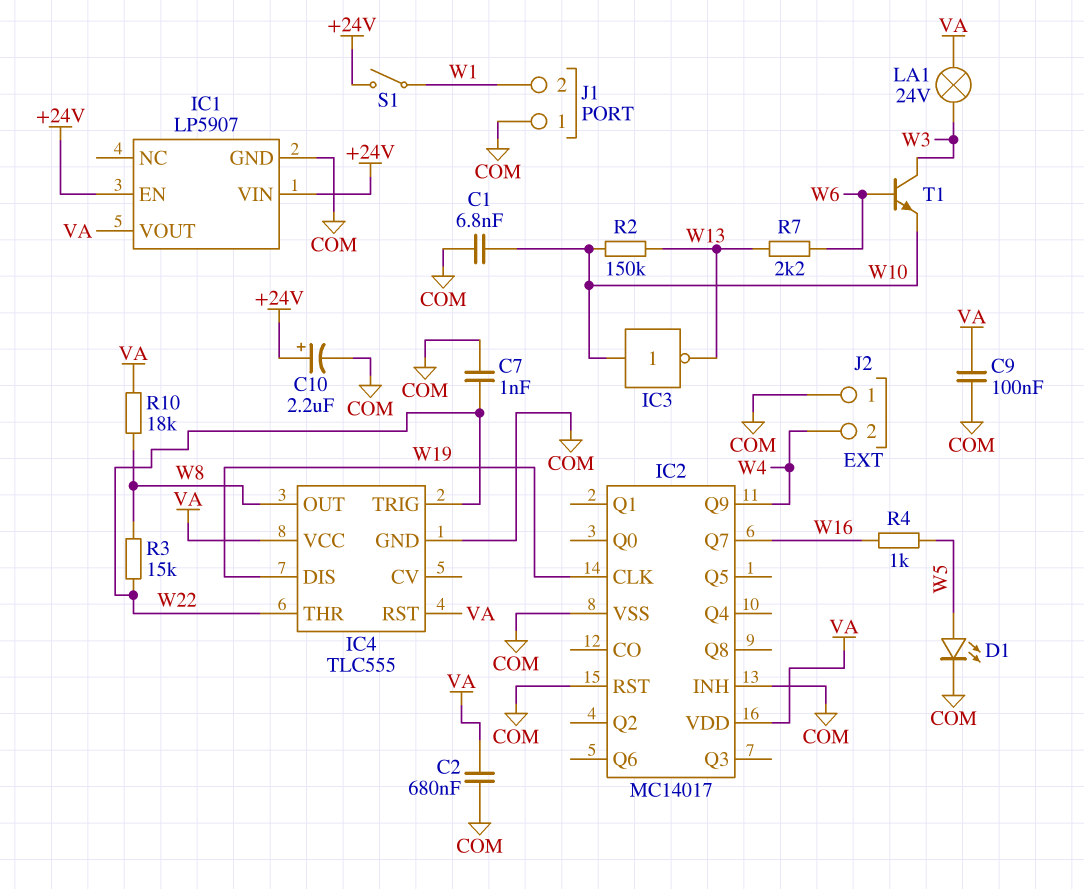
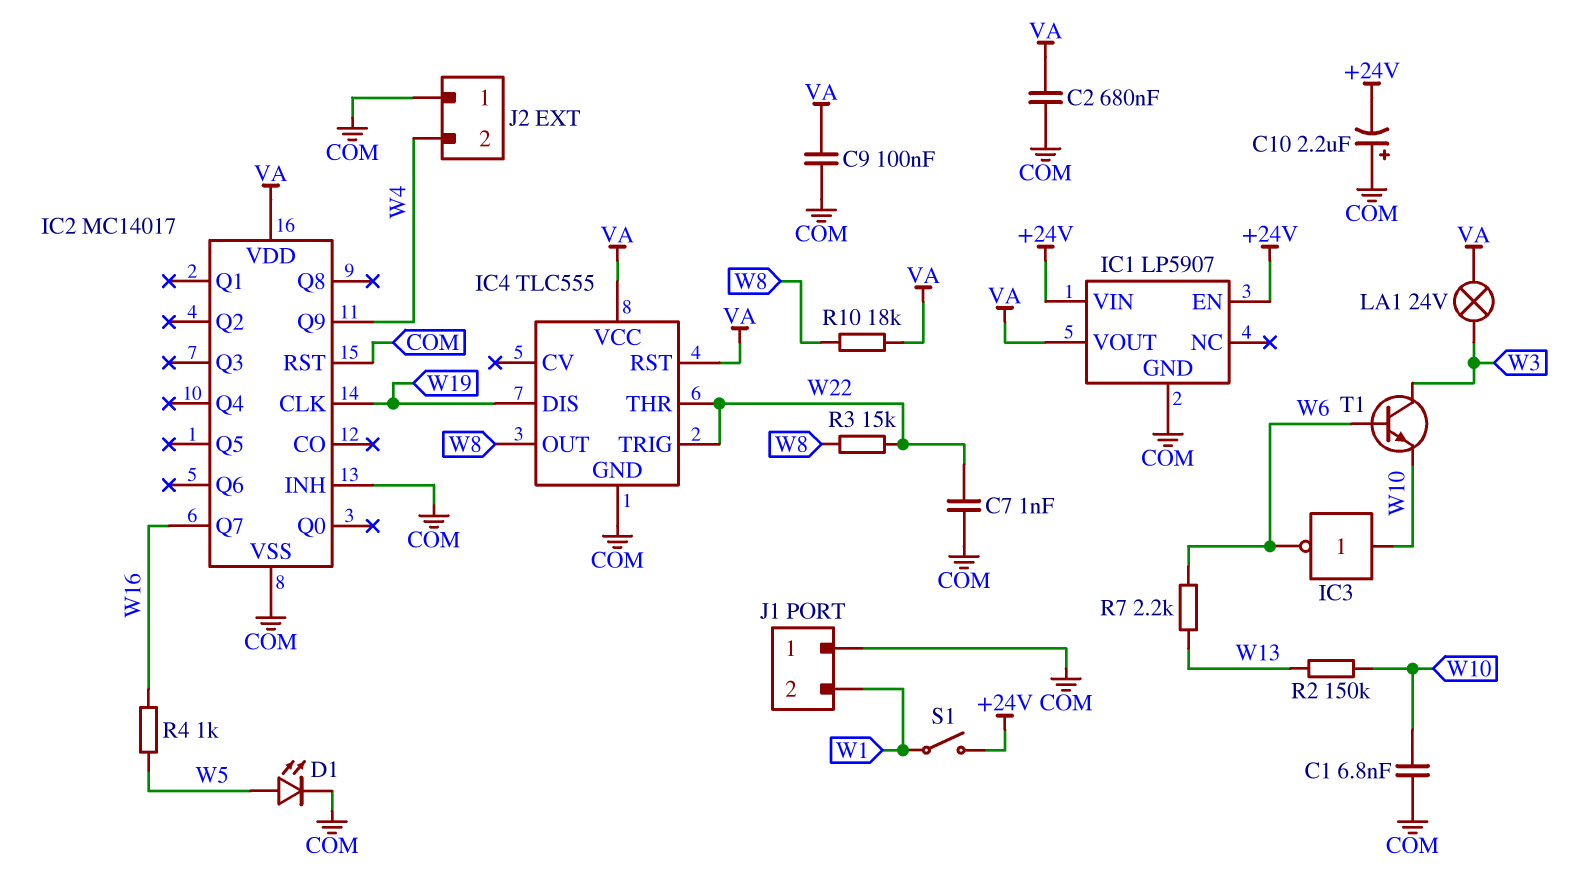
C10: 2.2uF (plus +24V, minus COM) -> 2.2uF (plus COM, minus +24V)
IC3: NOT (in W10, out W13) -> NOT (in W10, out W6)

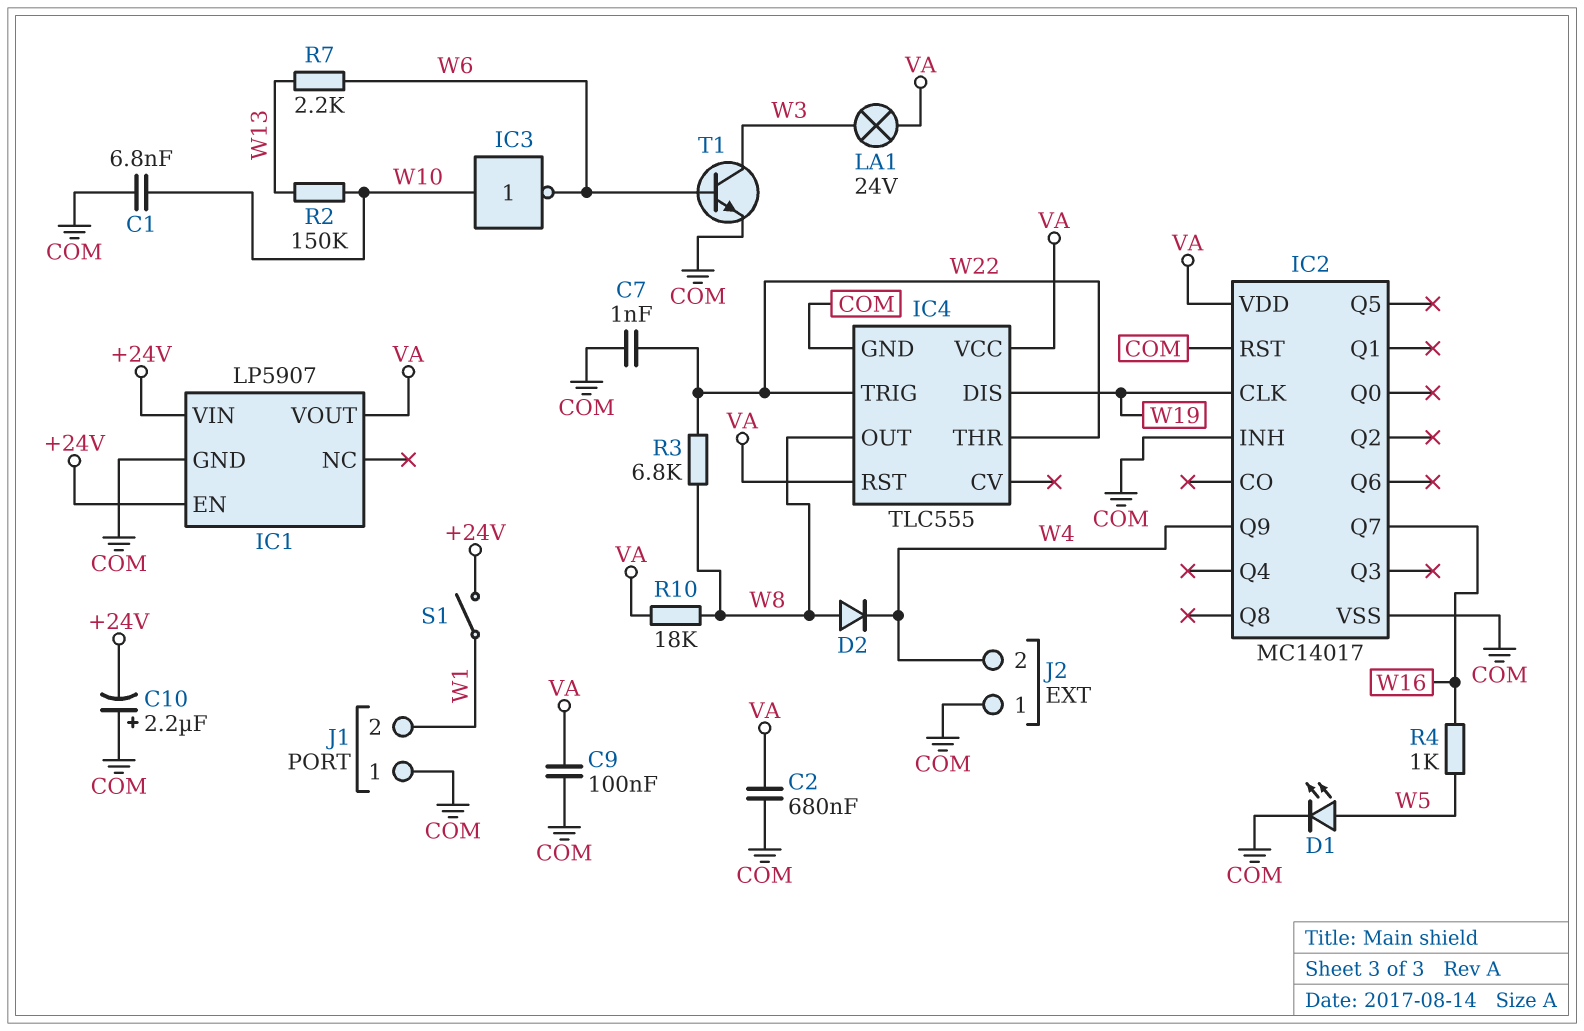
D2: none -> diode (A W8, K W4)
R3: 15k (W8, W22) -> 6.8k (W8, W22)
T1: NPN (B W6, C W3, E W10) -> NPN (B W6, C W3, E COM)

